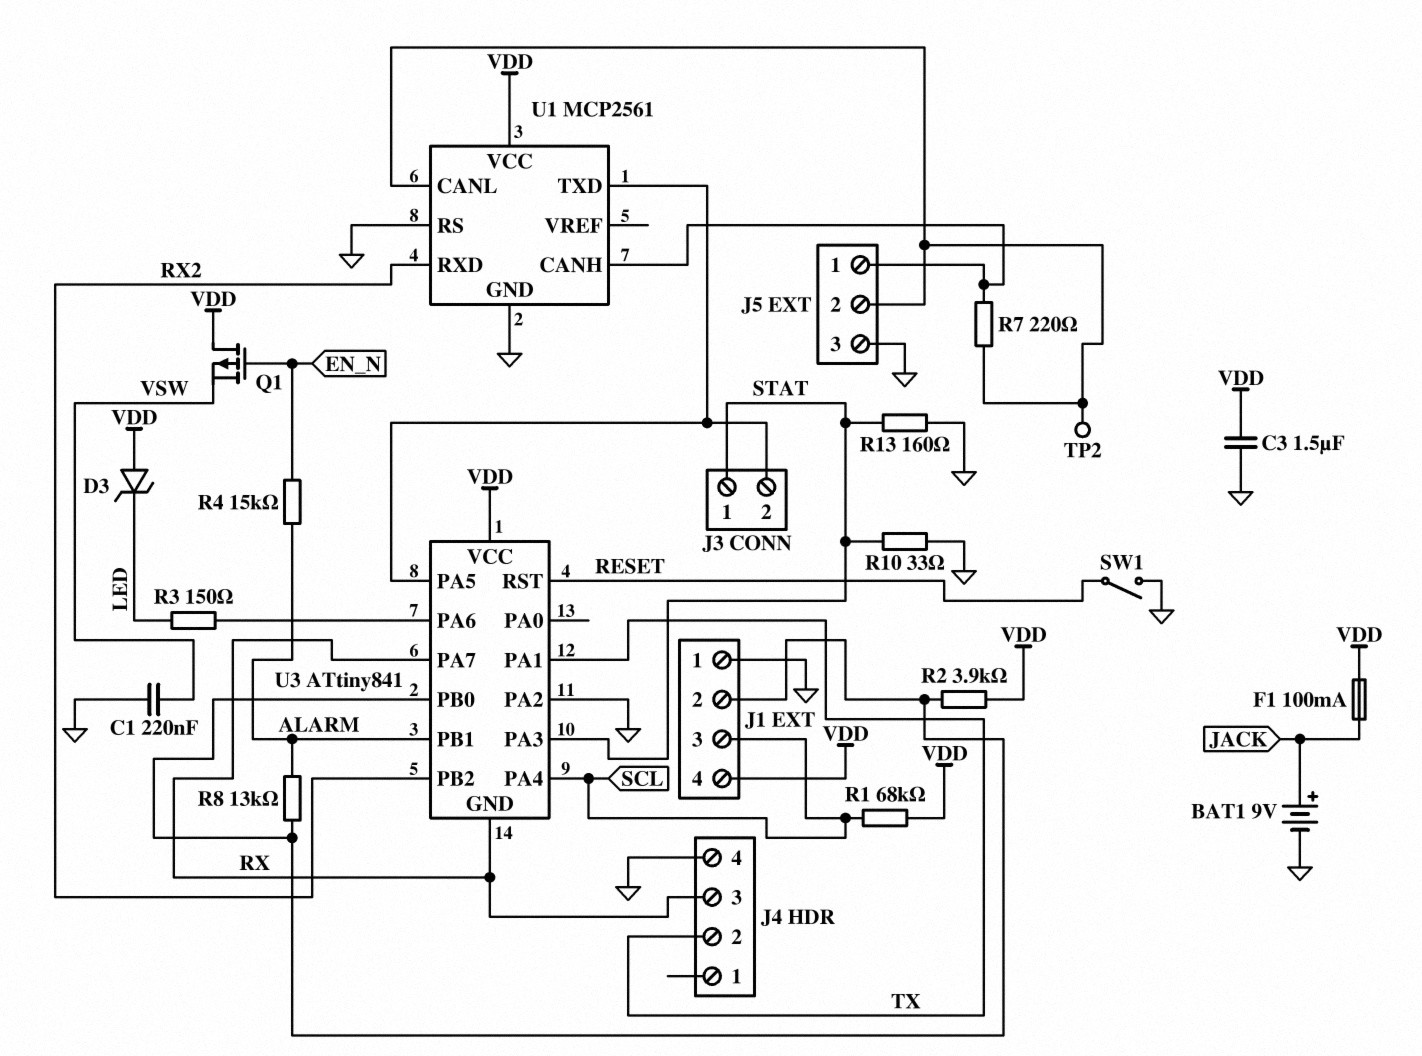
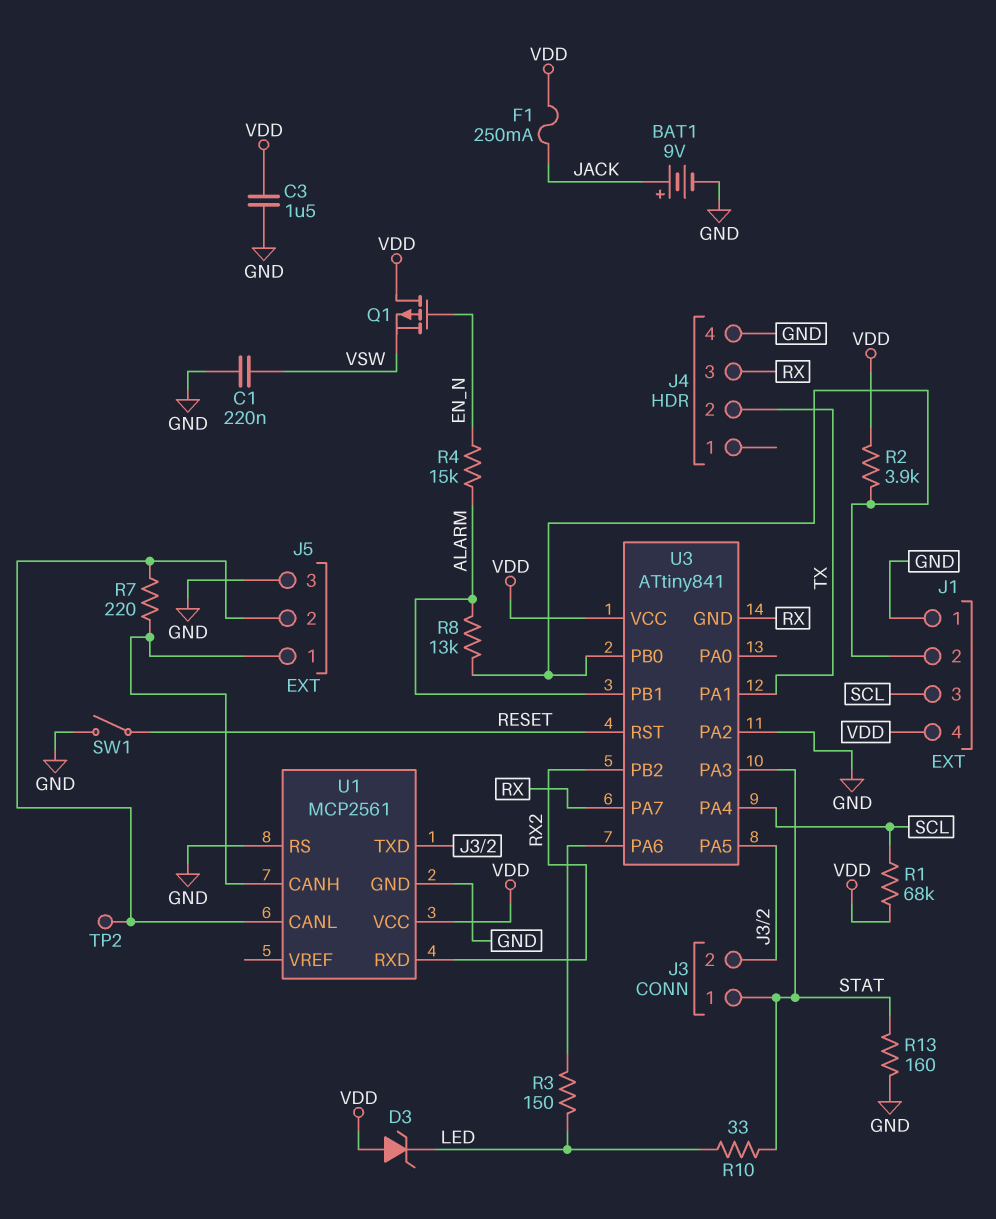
F1: 100mA (JACK, VDD) -> 250mA (JACK, VDD)
R10: 33 (GND, STAT) -> 33 (LED, STAT)

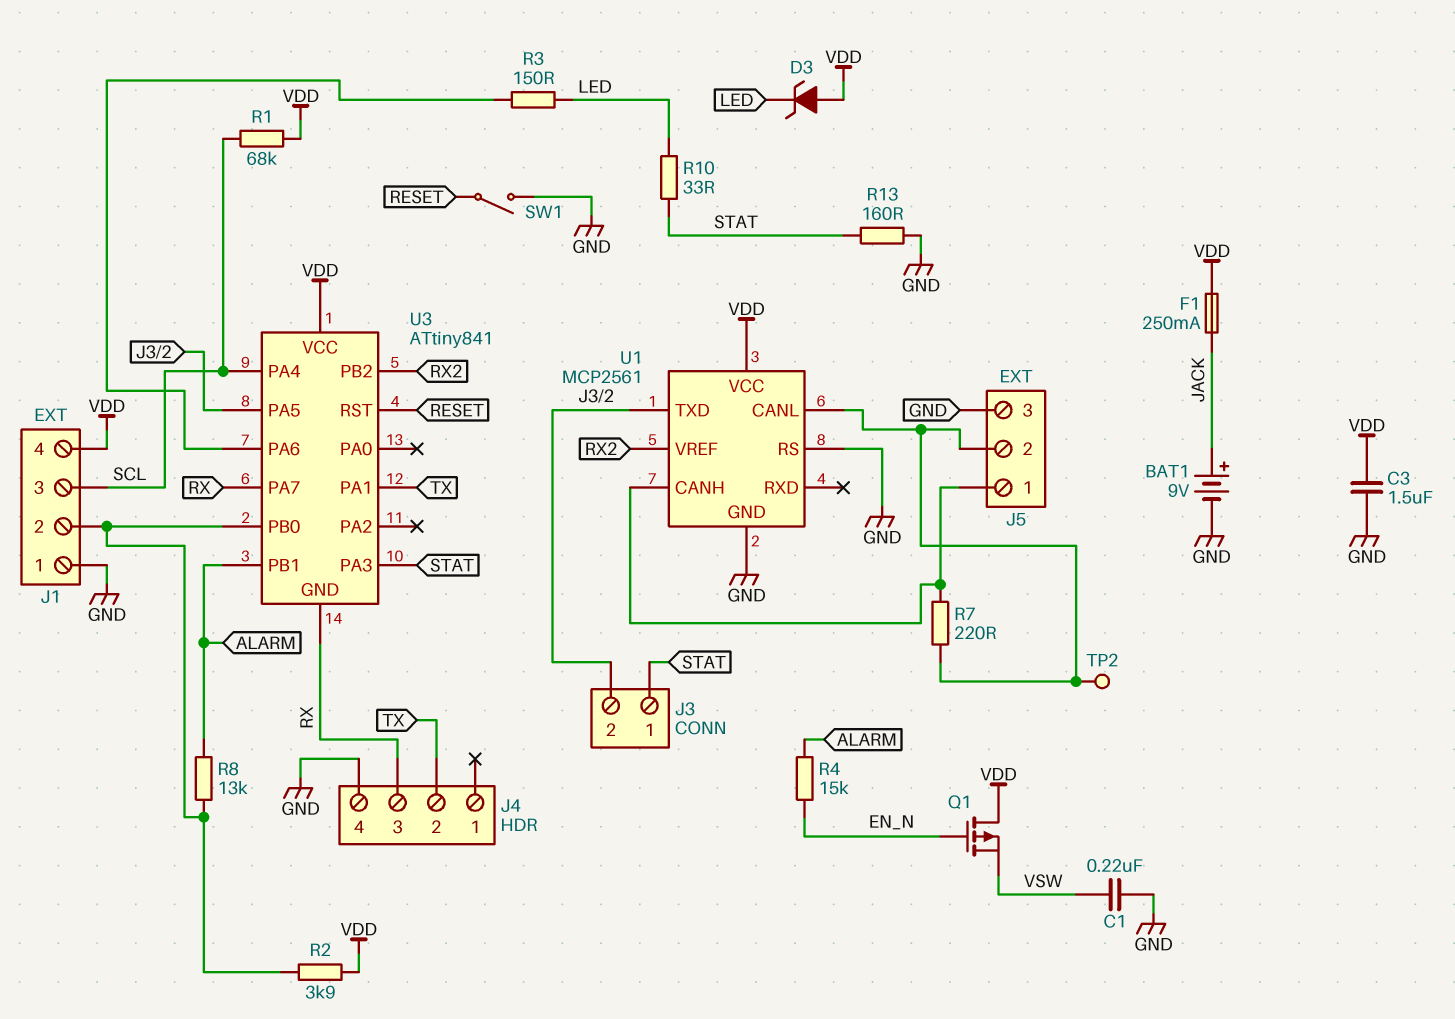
U1 pin RXD: RX2 -> none
U1 pin VREF: none -> RX2
U3 pin PA2: GND -> none

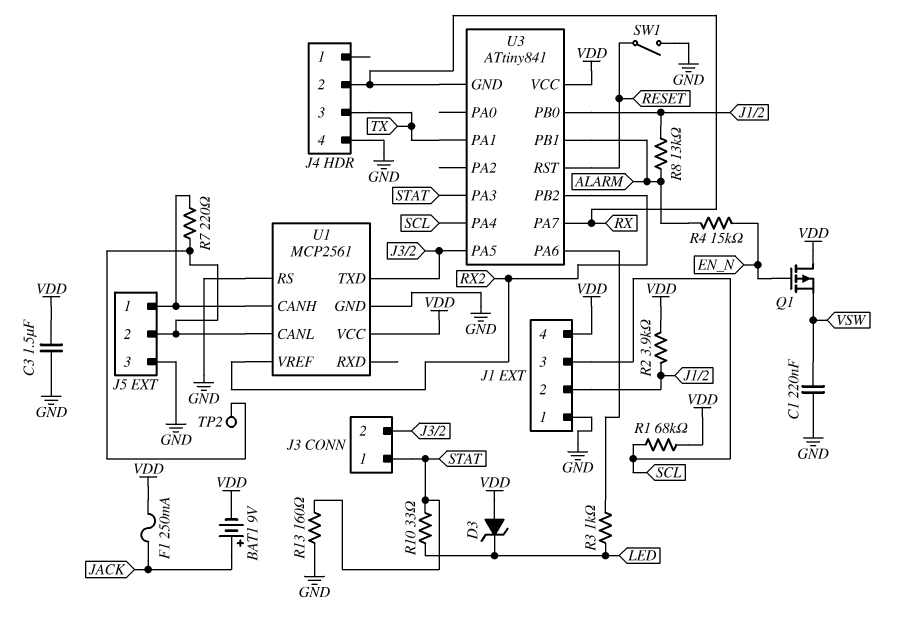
BAT1: 9V (plus JACK, minus GND) -> 9V (plus JACK, minus VDD)
J4 pin 2: TX -> RX
J4 pin 3: RX -> TX
R3: 150 (LED, U3/PA6) -> 1k (LED, U3/PA6)

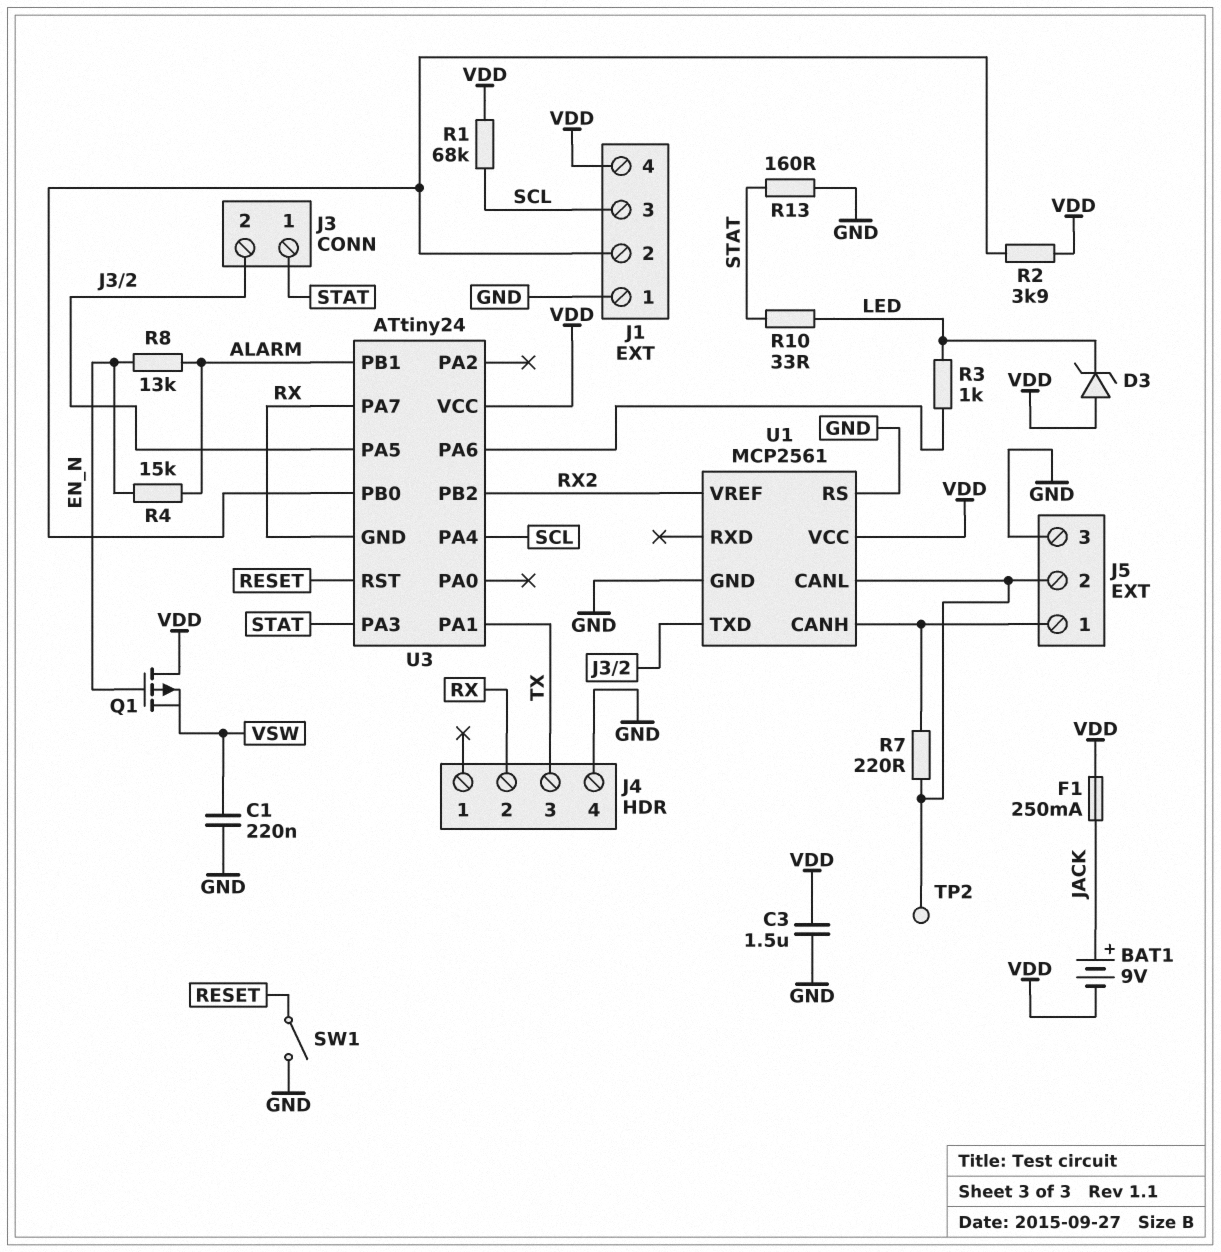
R8: 13k (ALARM, J1/2) -> 13k (ALARM, EN_N)
U3: ATtiny841 -> ATtiny24

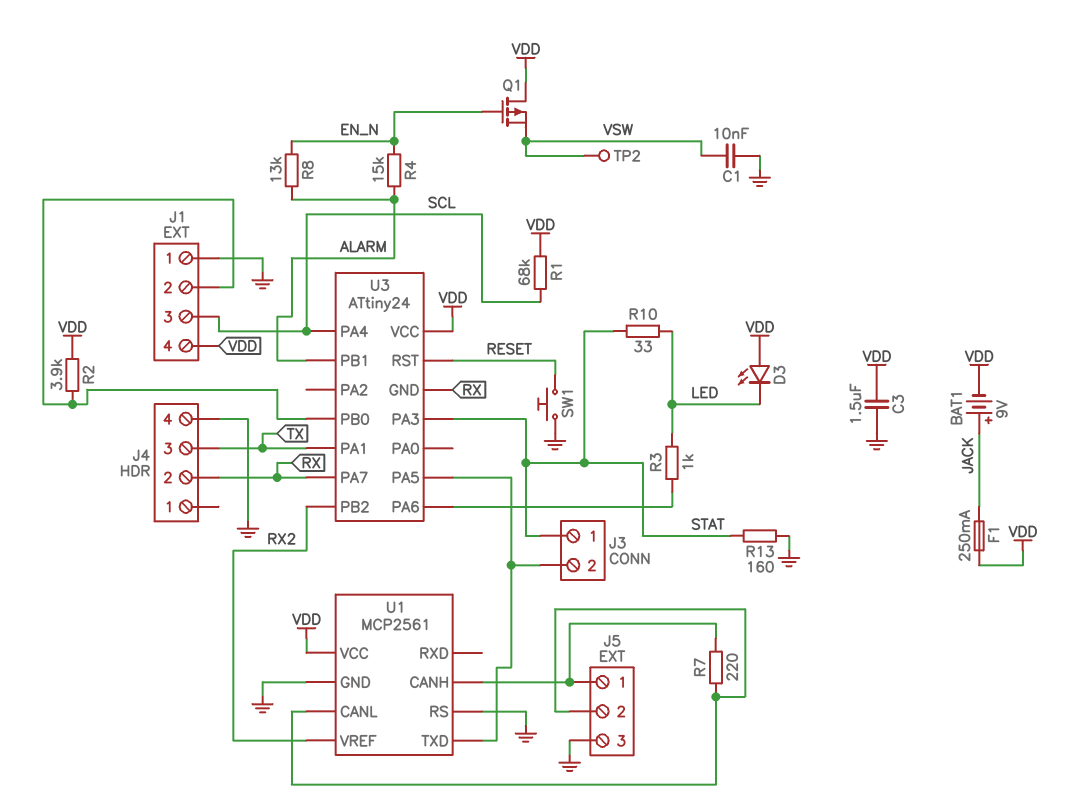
C1: 220nF (GND, VSW) -> 10nF (GND, VSW)
D3: zener (A VDD, K LED) -> LED (A VDD, K LED)
SW1: switch (GND, RESET) -> button (GND, RESET)
TP2: test point (J5/2) -> test point (VSW)

